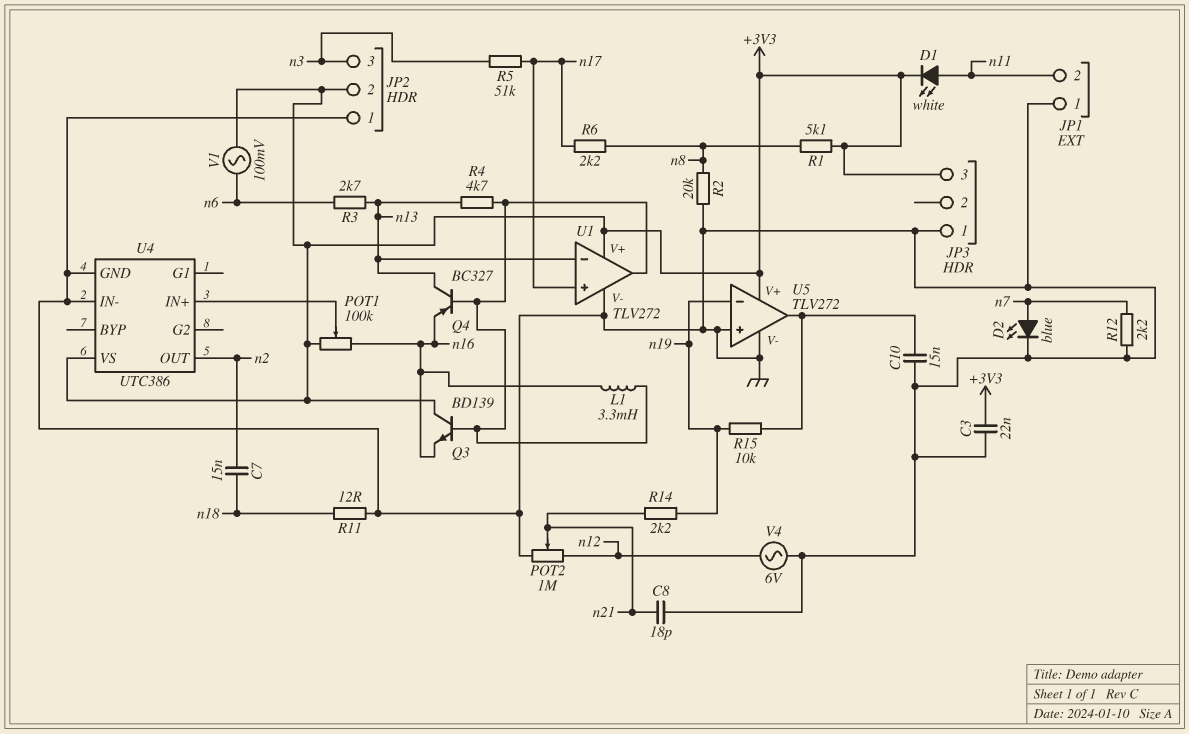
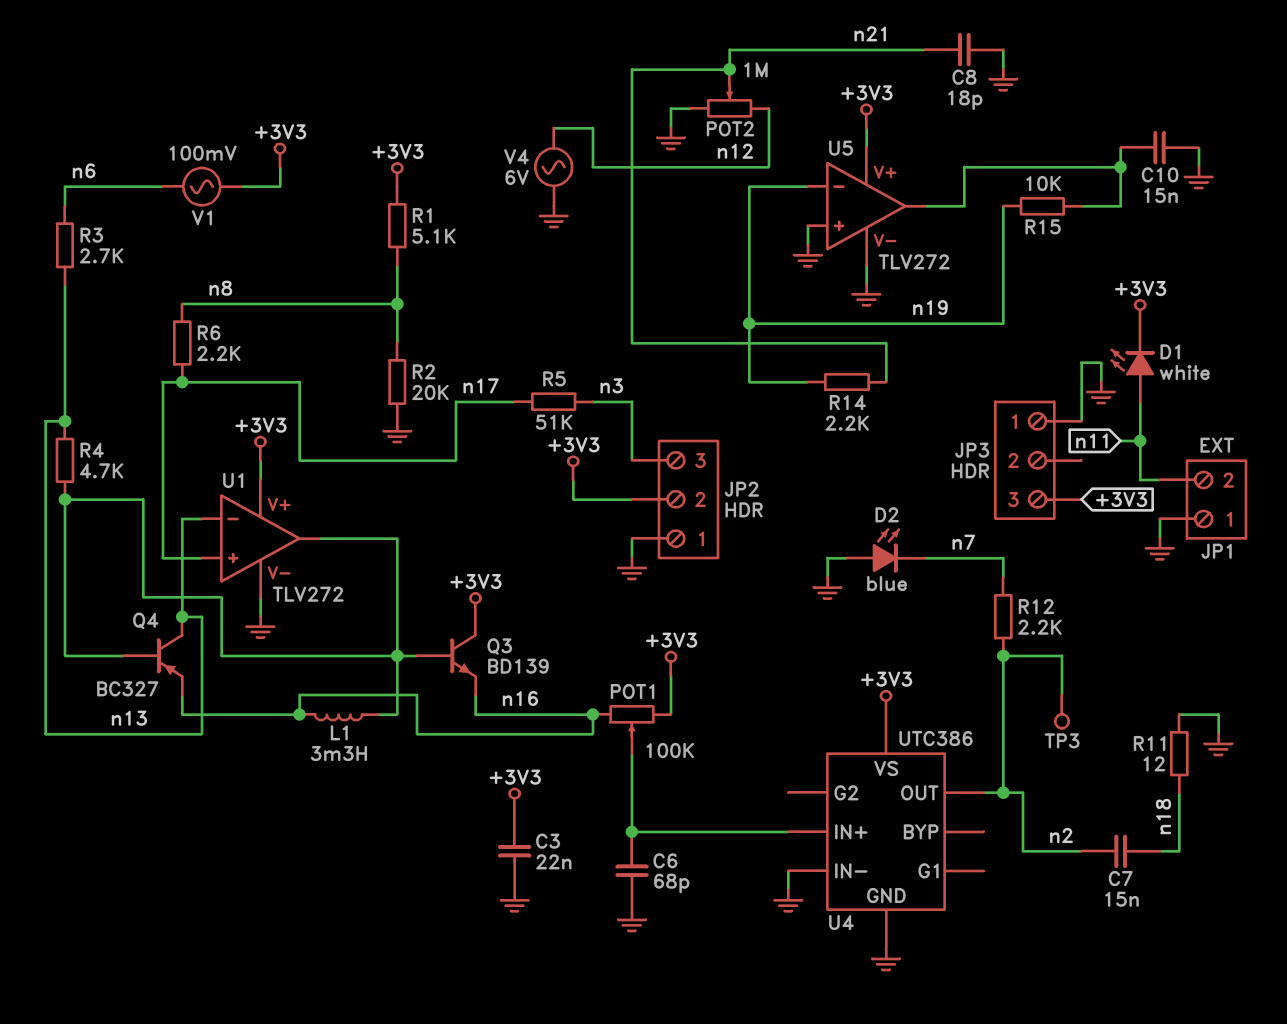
C6: none -> 68pF (GND, U4/IN+)
D2: LED blue (A n7, K GND) -> LED blue (A GND, K n7)
R12: 2.2k (GND, n7) -> 2.2k (n2, n7)
TP3: none -> test point (n2)

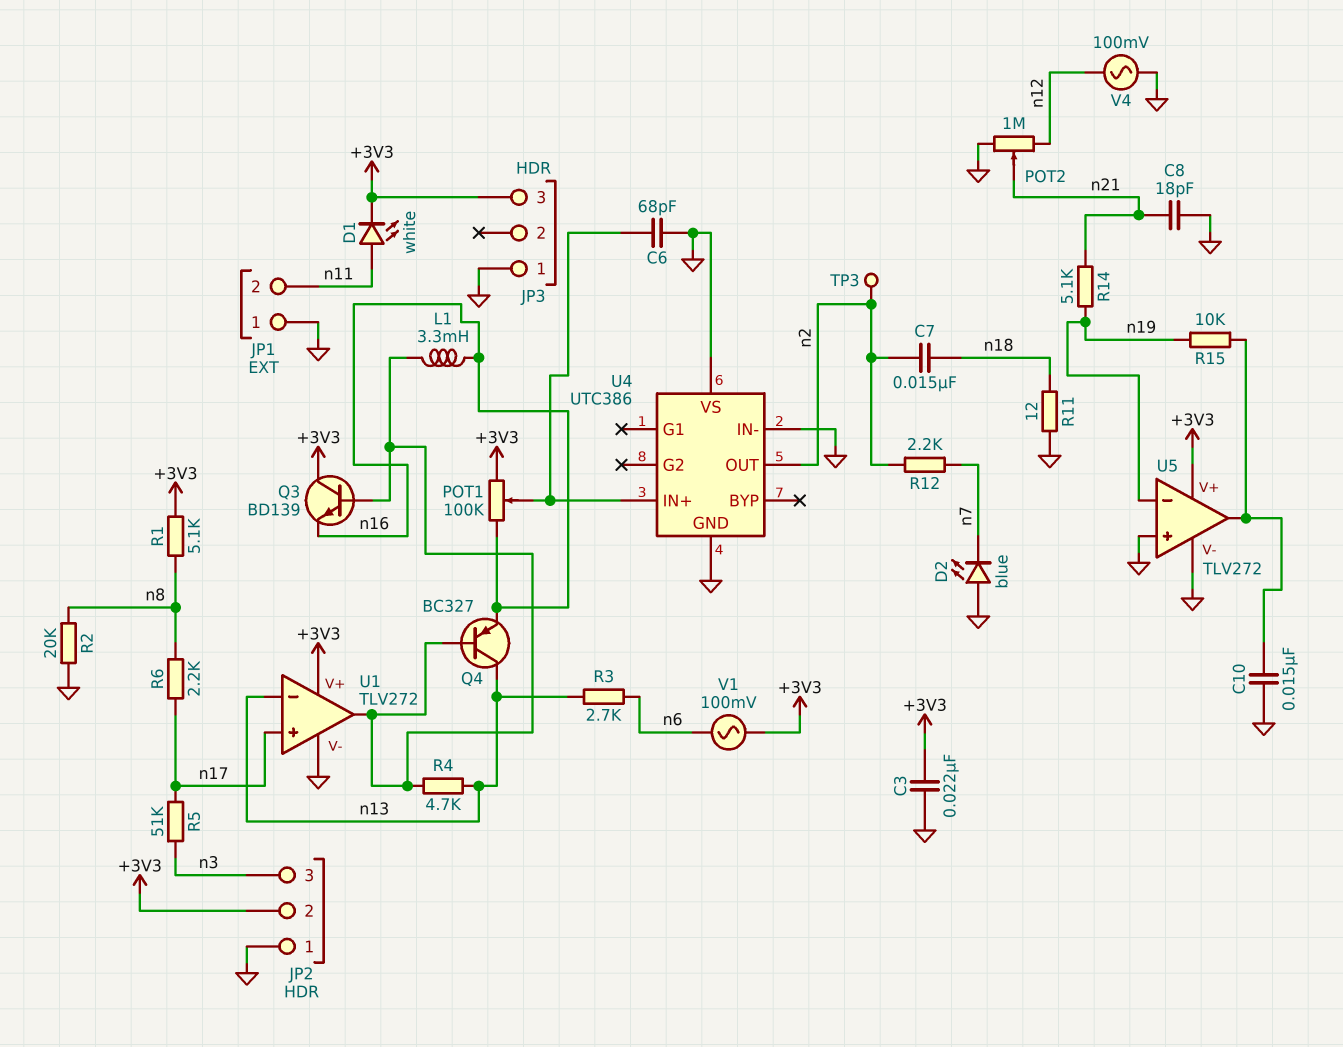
R14: 2.2k (n19, n21) -> 5.1k (n19, n21)
U4 pin VS: +3V3 -> GND
V4: AC 6V (GND, n12) -> AC 100mV (GND, n12)

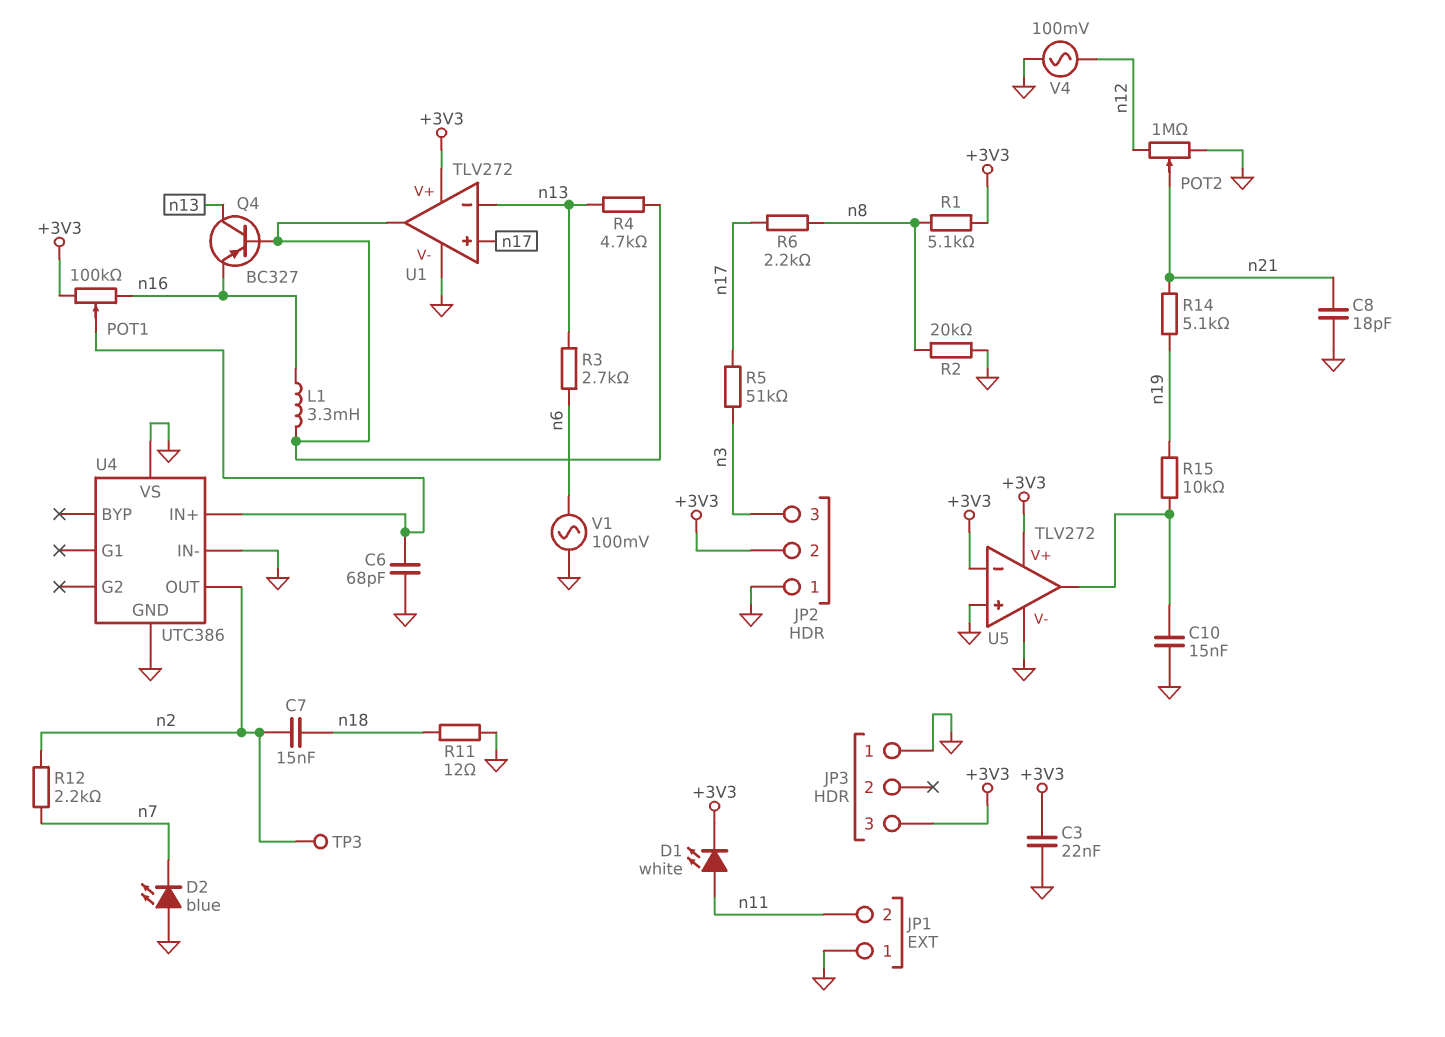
Q3: NPN BD139 (B U1/out, C +3V3, E n16) -> none
U5 pin in-: n19 -> +3V3
V1: AC 100mV (+3V3, n6) -> AC 100mV (GND, n6)

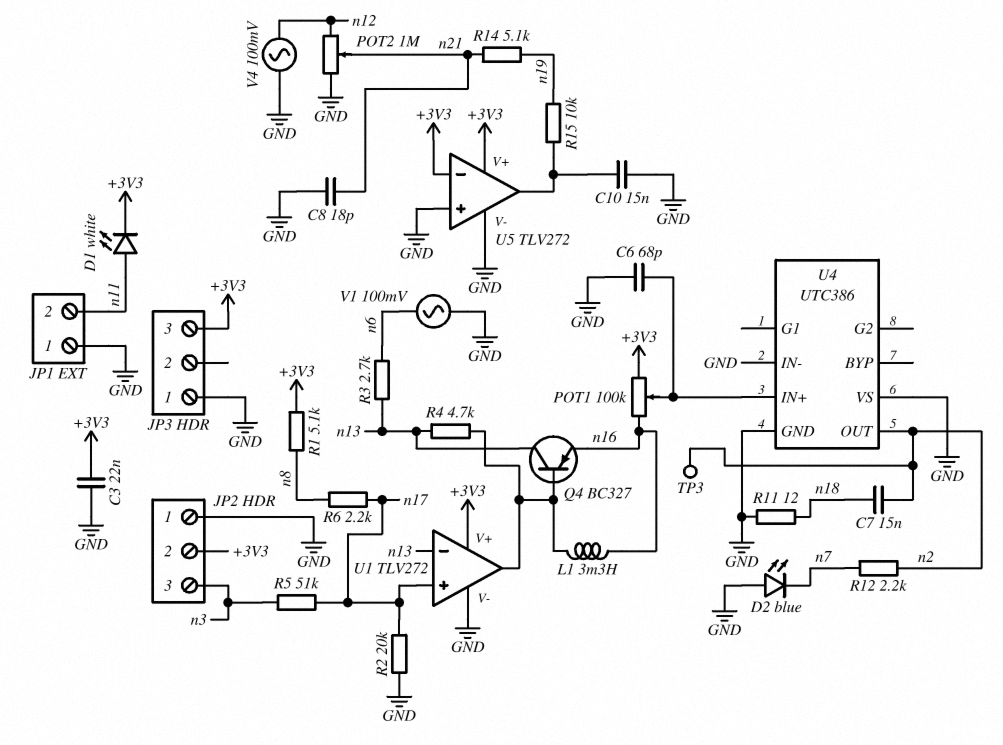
R2: 20k (GND, n8) -> 20k (GND, n17)

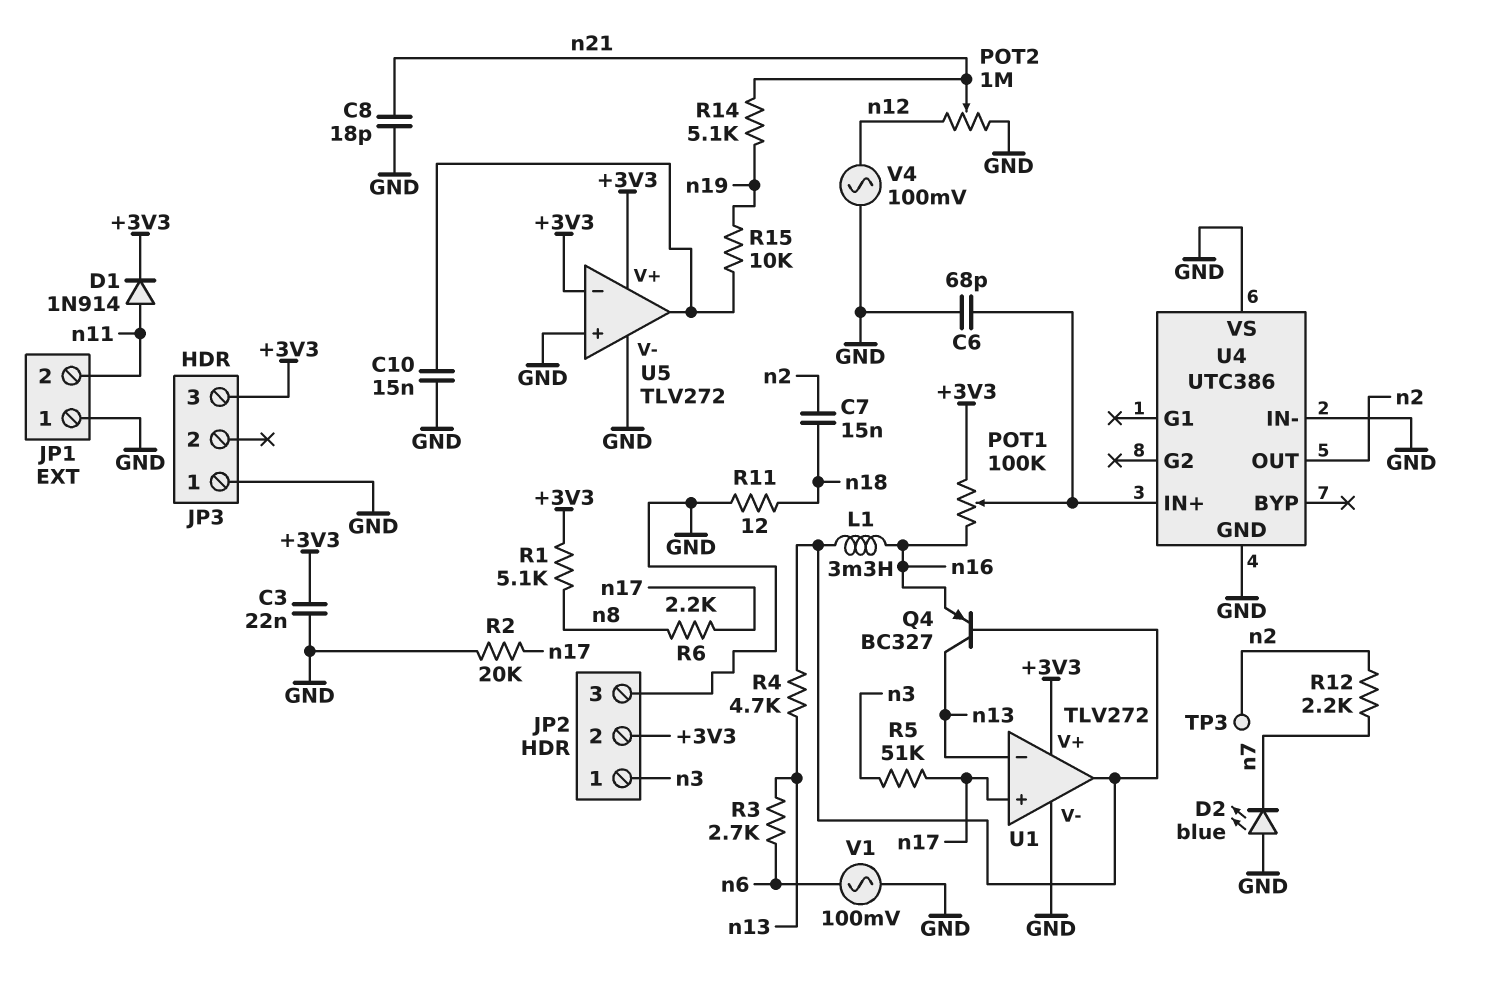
D1: LED white (A n11, K +3V3) -> diode 1N914 (A n11, K +3V3)
JP2 pin 1: GND -> n3
JP2 pin 3: n3 -> GND

